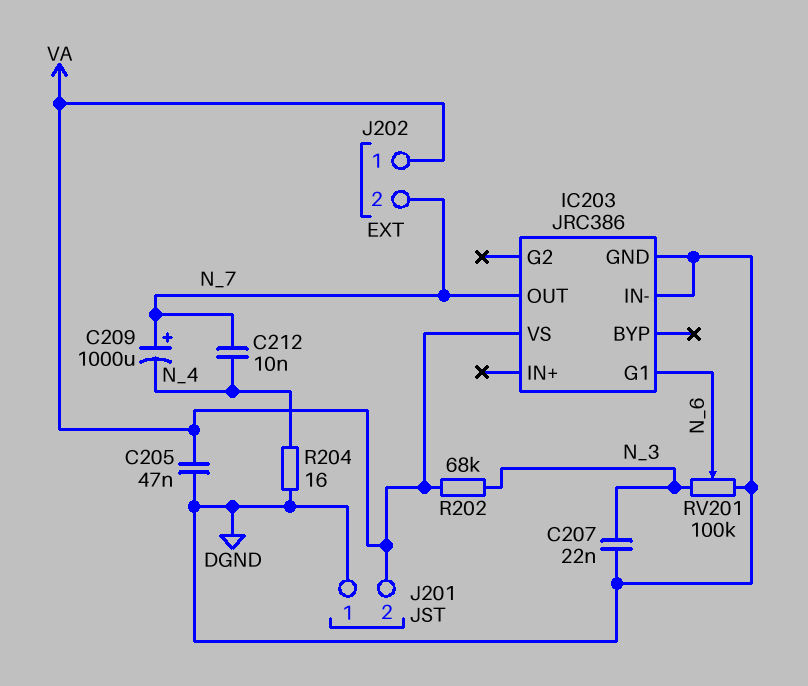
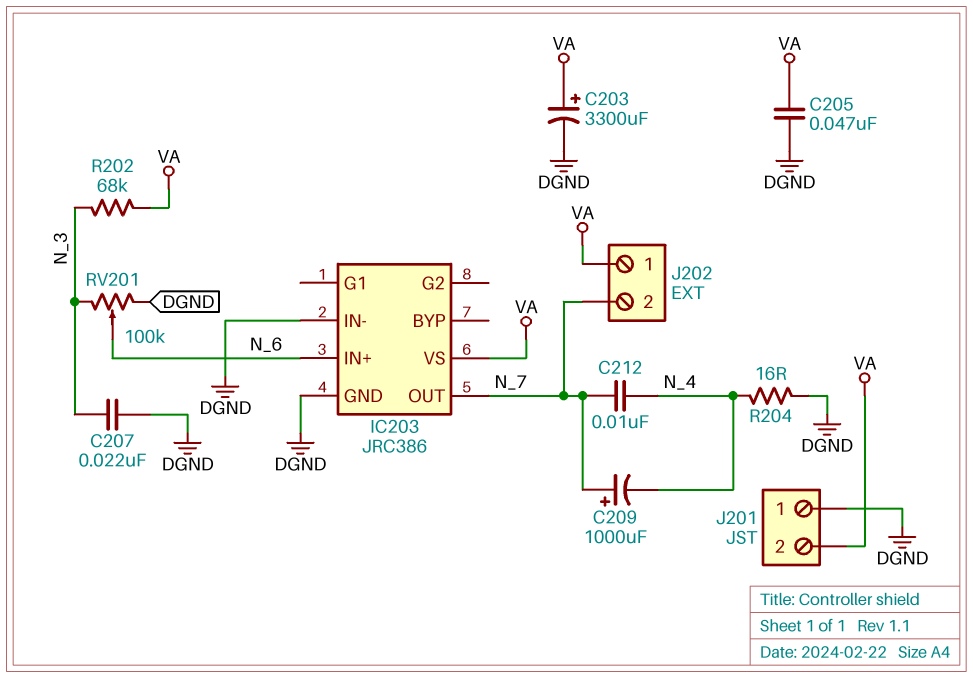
C203: none -> 3300uF (plus VA, minus DGND)
IC203 pin G1: N_6 -> none
IC203 pin IN+: none -> N_6

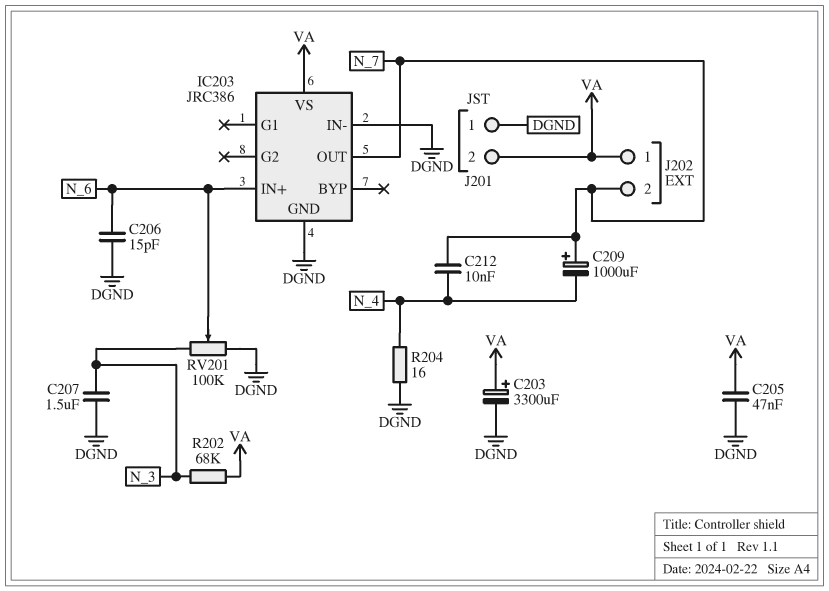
C206: none -> 15pF (DGND, N_6)
C207: 22nF (DGND, N_3) -> 1.5uF (DGND, N_3)

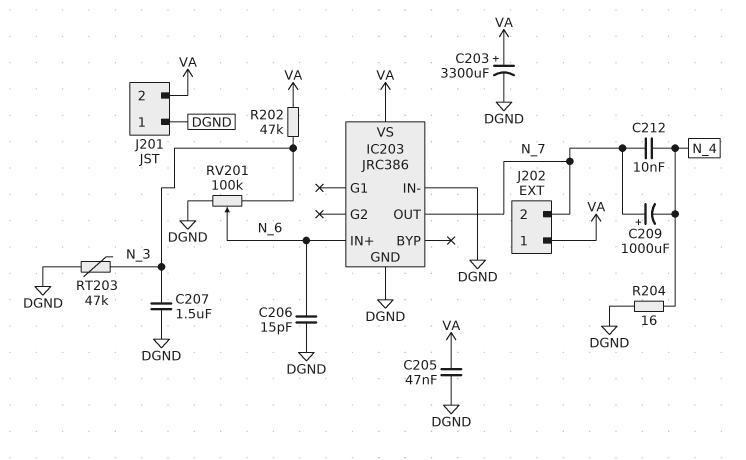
R202: 68k (N_3, VA) -> 47k (N_3, VA)
RT203: none -> 47k (DGND, N_3)

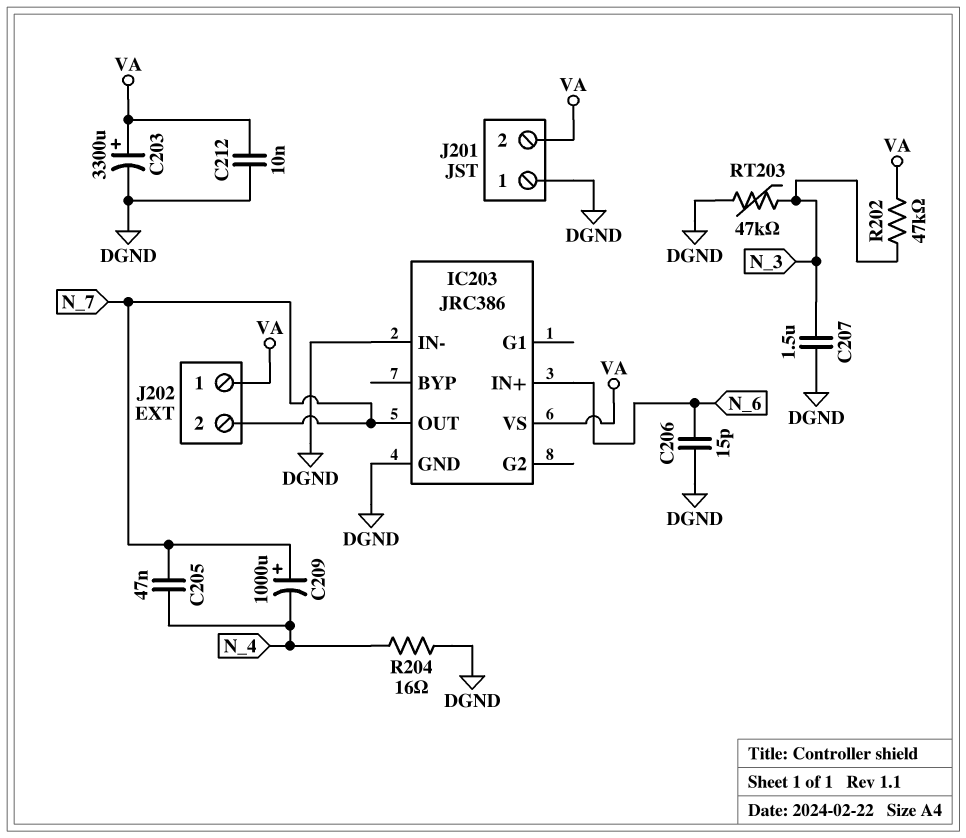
C205: 47nF (DGND, VA) -> 47nF (N_4, N_7)
C212: 10nF (N_4, N_7) -> 10nF (DGND, VA)
RV201: 100k (DGND, N_3, wiper N_6) -> none

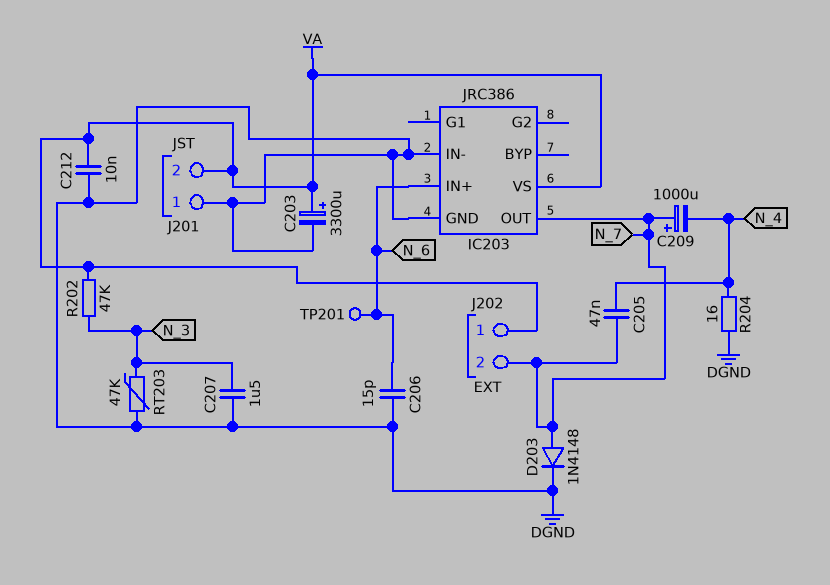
D203: none -> diode 1N4148 (A N_7, K DGND)
TP201: none -> test point (N_6)

